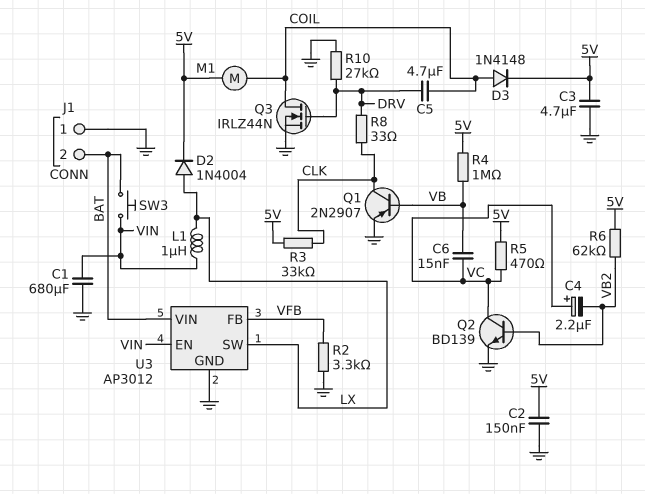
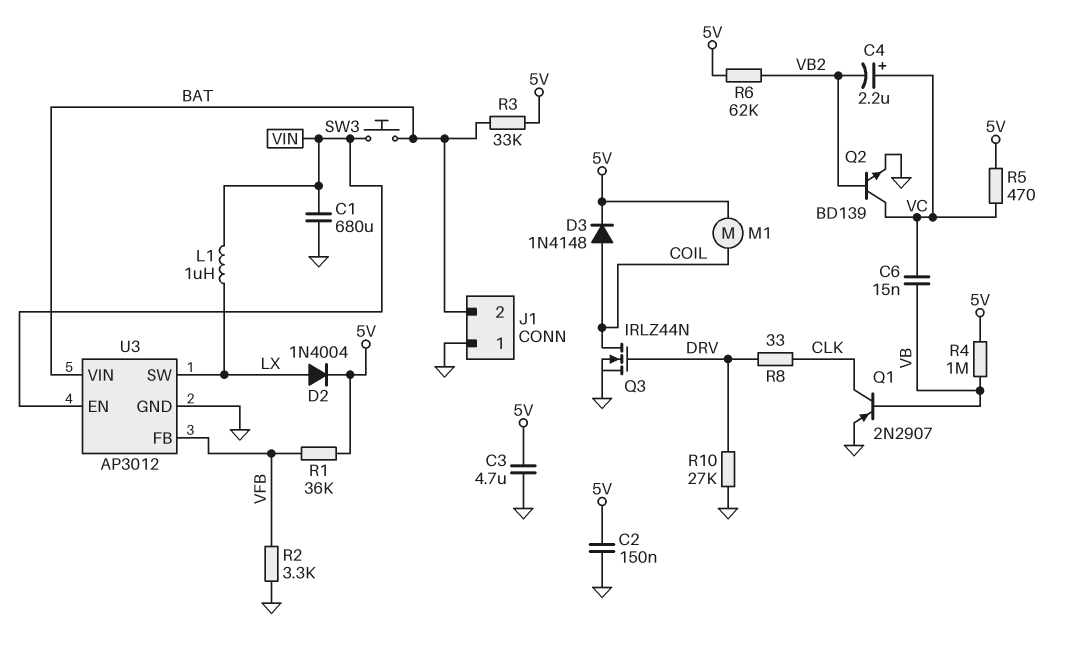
C5: 4.7uF (COIL, DRV) -> none
R1: none -> 36k (5V, VFB)
R3: 33k (5V, CLK) -> 33k (5V, BAT)

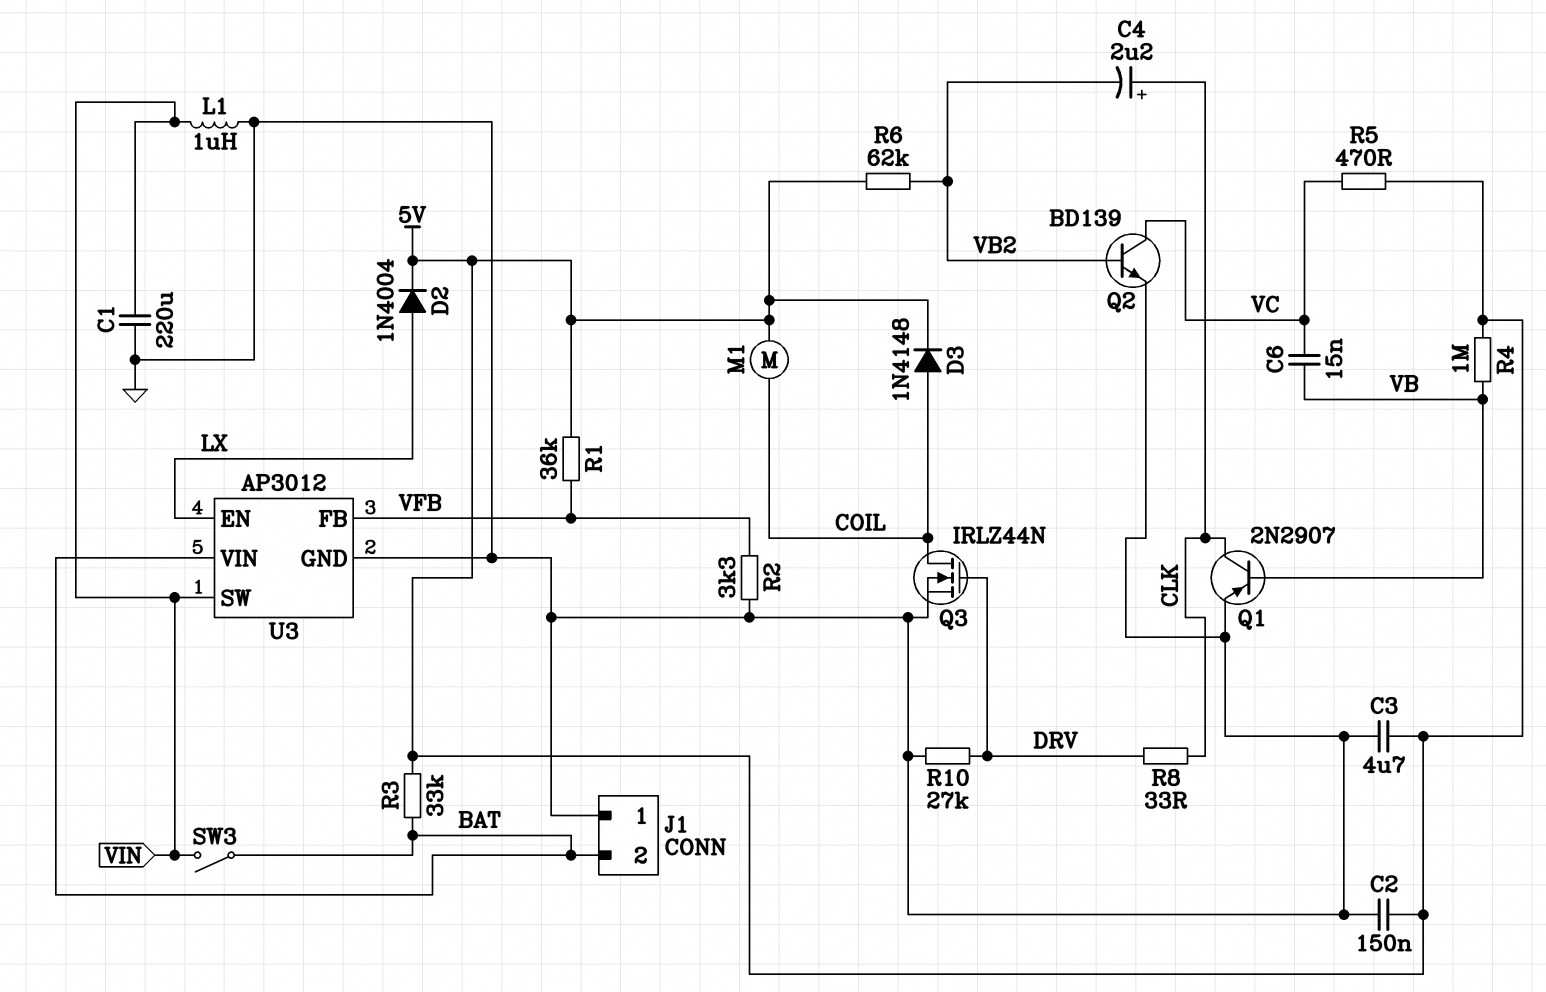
C1: 680uF (GND, VIN) -> 220uF (GND, VIN)
C4: 2.2uF (plus VC, minus VB2) -> 2.2uF (plus CLK, minus VB2)
L1: 1uH (LX, VIN) -> 1uH (GND, VIN)
SW3: button (BAT, VIN) -> switch (BAT, VIN)
U3 pin EN: VIN -> LX
U3 pin SW: LX -> VIN

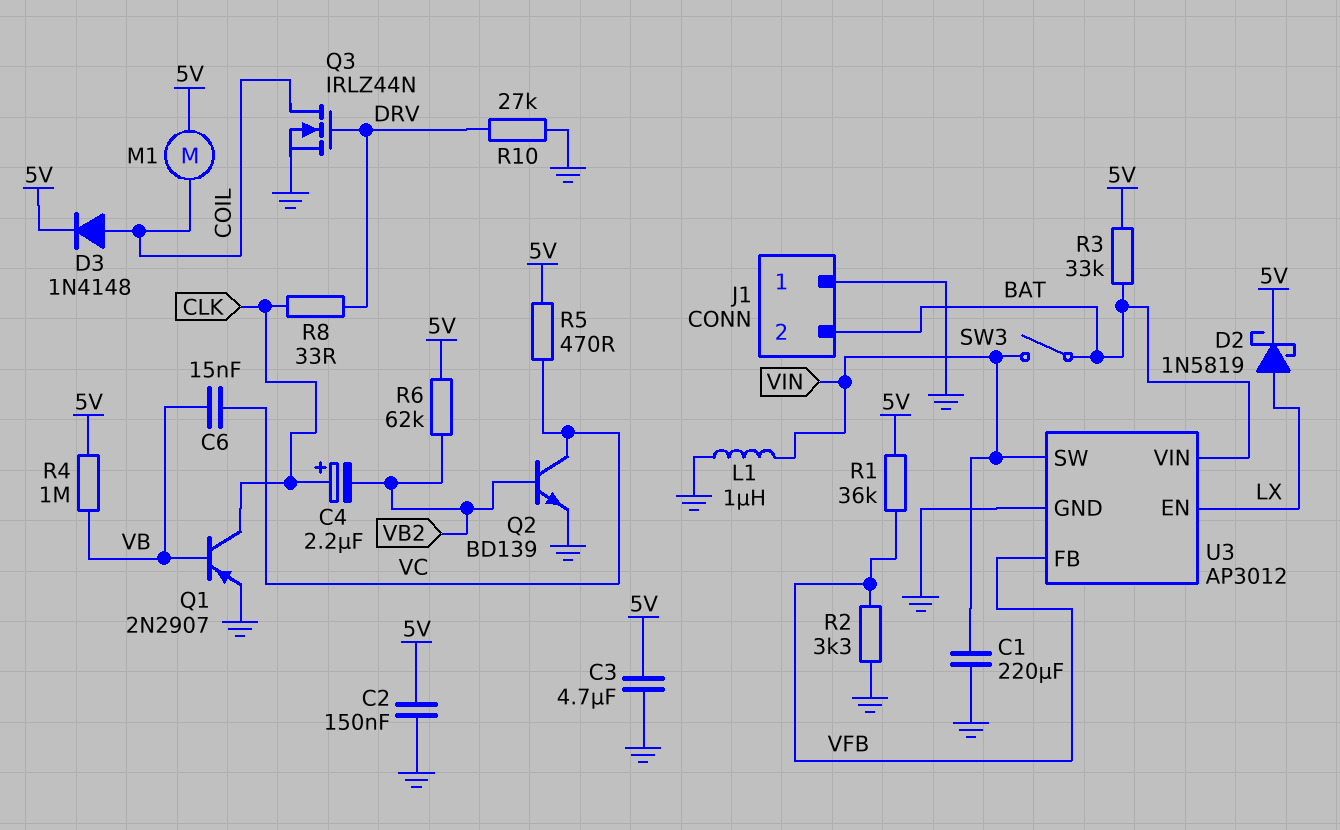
D2: diode 1N4004 (A LX, K 5V) -> schottky 1N5819 (A LX, K 5V)

